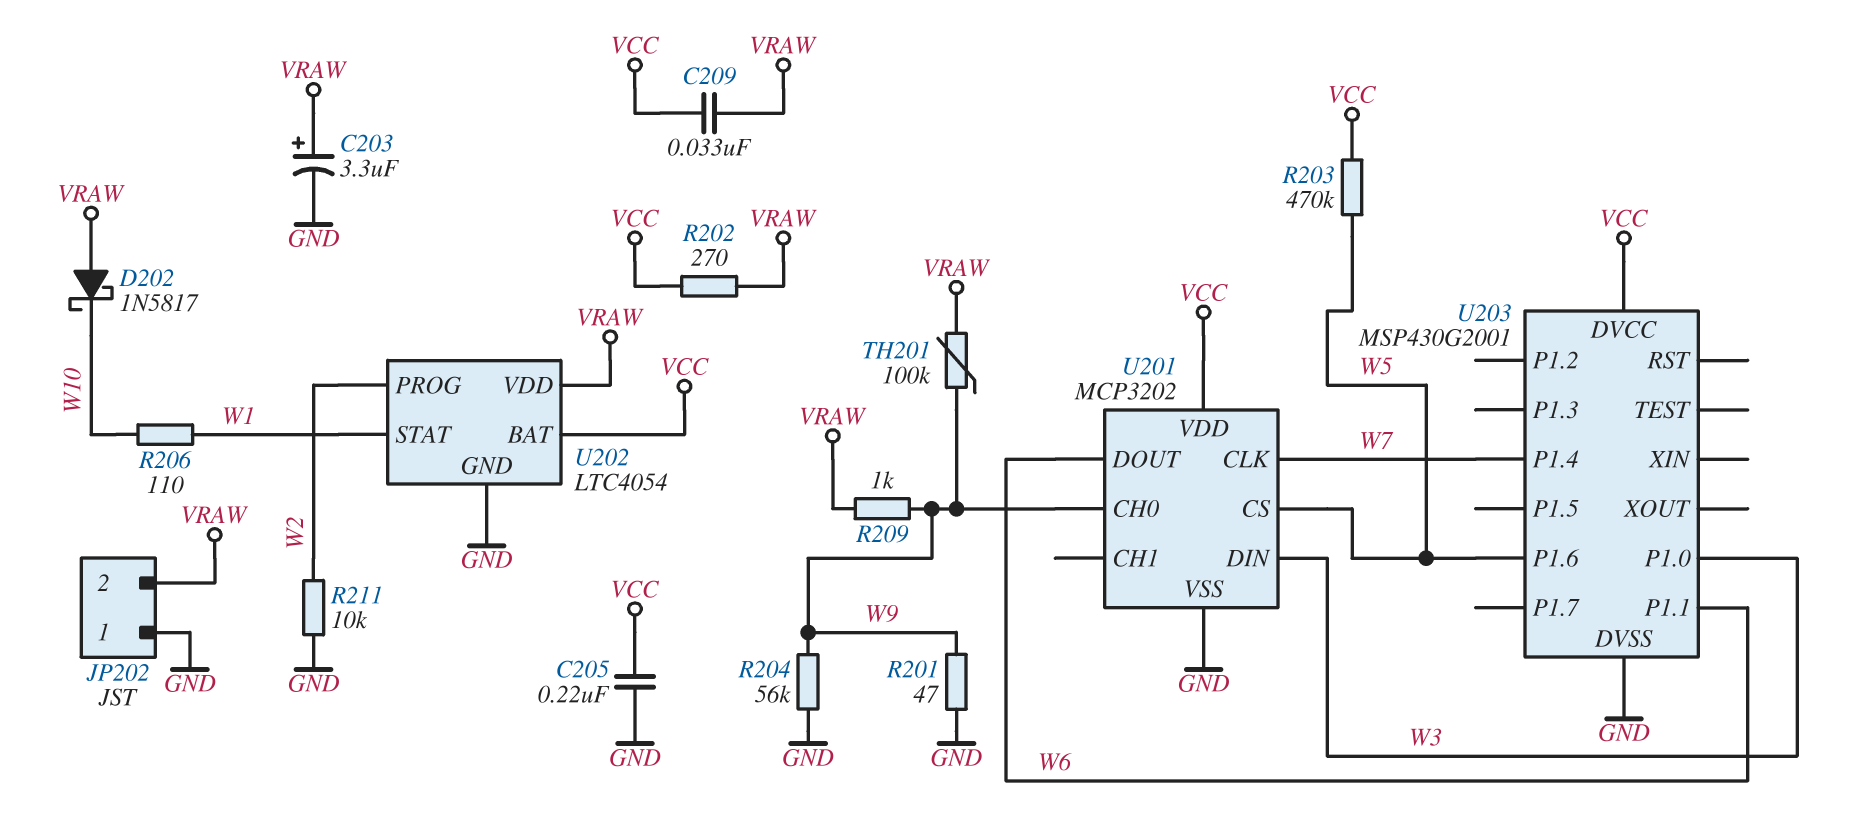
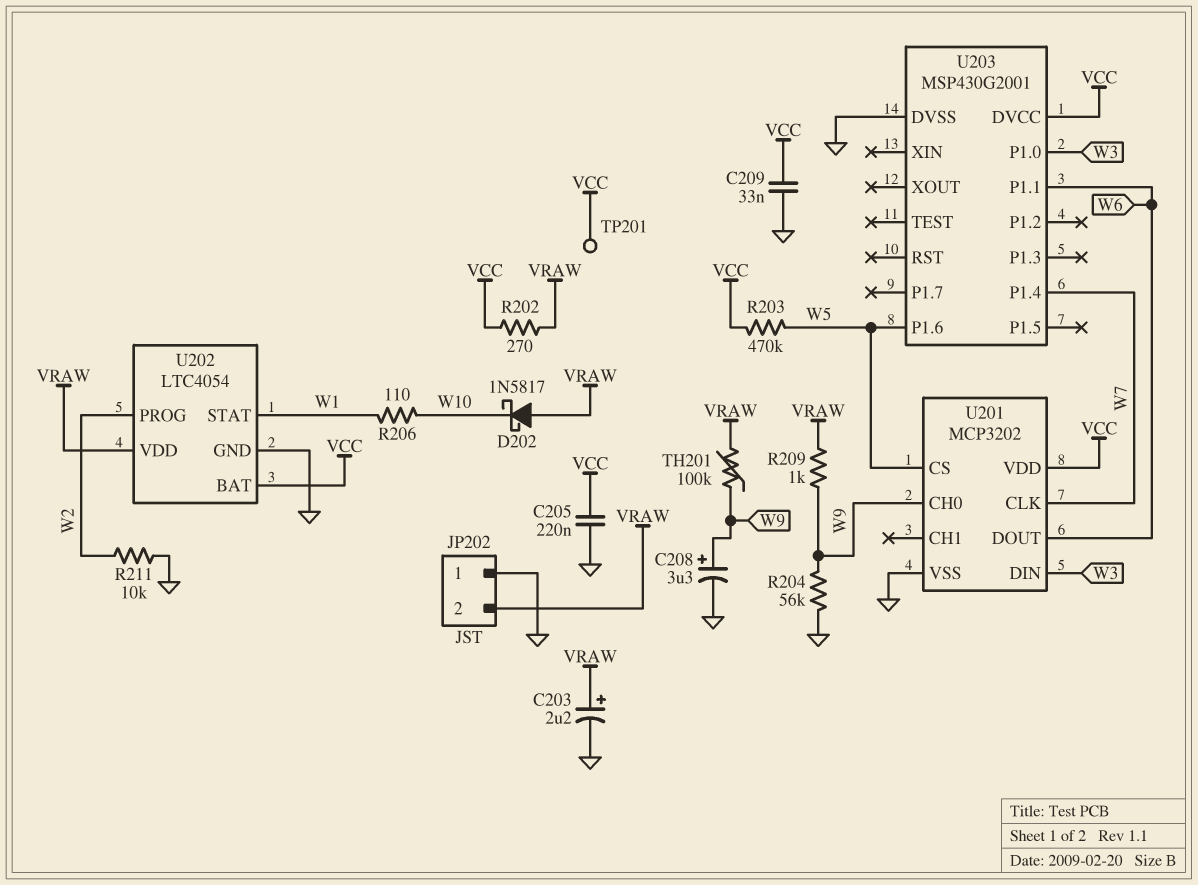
C203: 3.3uF (plus VRAW, minus GND) -> 2.2uF (plus VRAW, minus GND)
C208: none -> 3.3uF (plus W9, minus GND)
C209: 33nF (VCC, VRAW) -> 33nF (GND, VCC)
R201: 47 (GND, W9) -> none
TP201: none -> test point (VCC)

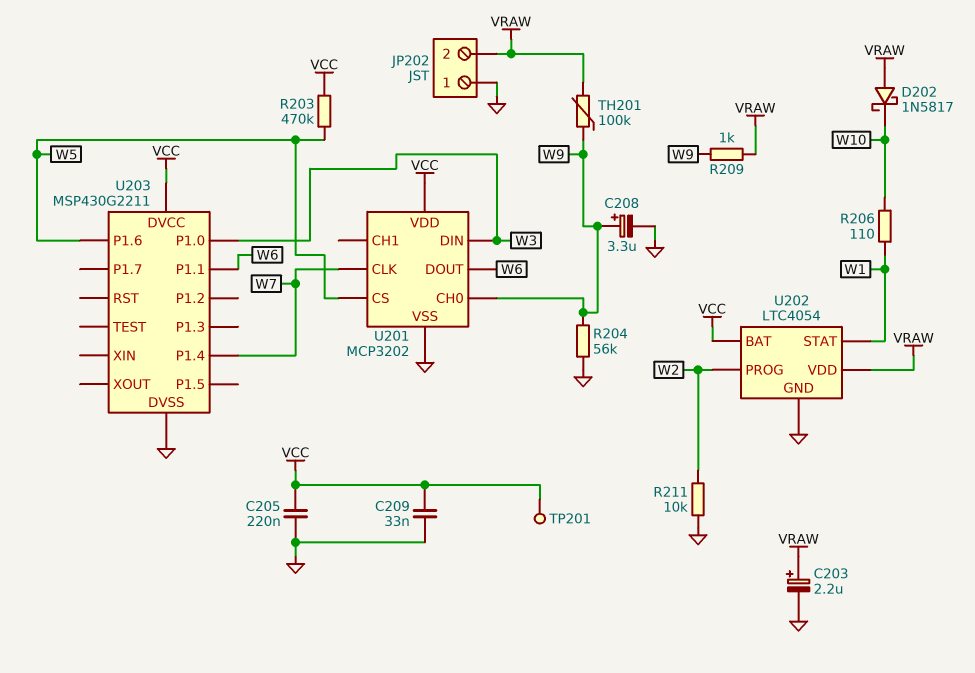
R202: 270 (VCC, VRAW) -> none
U203: MSP430G2001 -> MSP430G2211

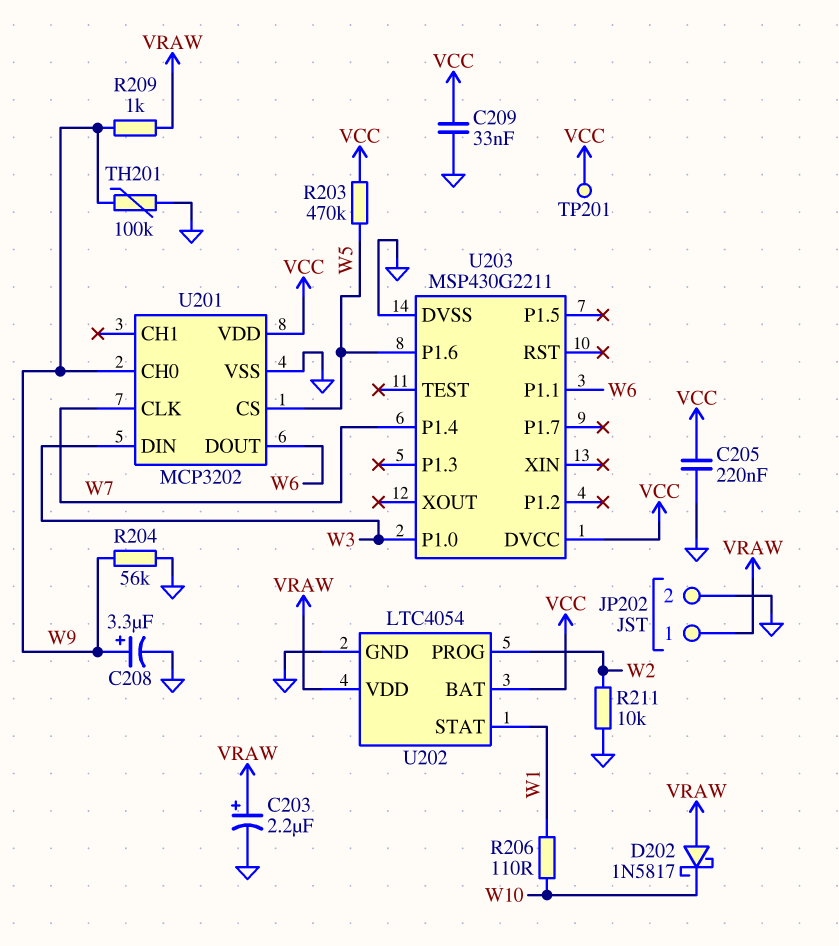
JP202 pin 1: GND -> VRAW
JP202 pin 2: VRAW -> GND
TH201: 100k (VRAW, W9) -> 100k (GND, W9)

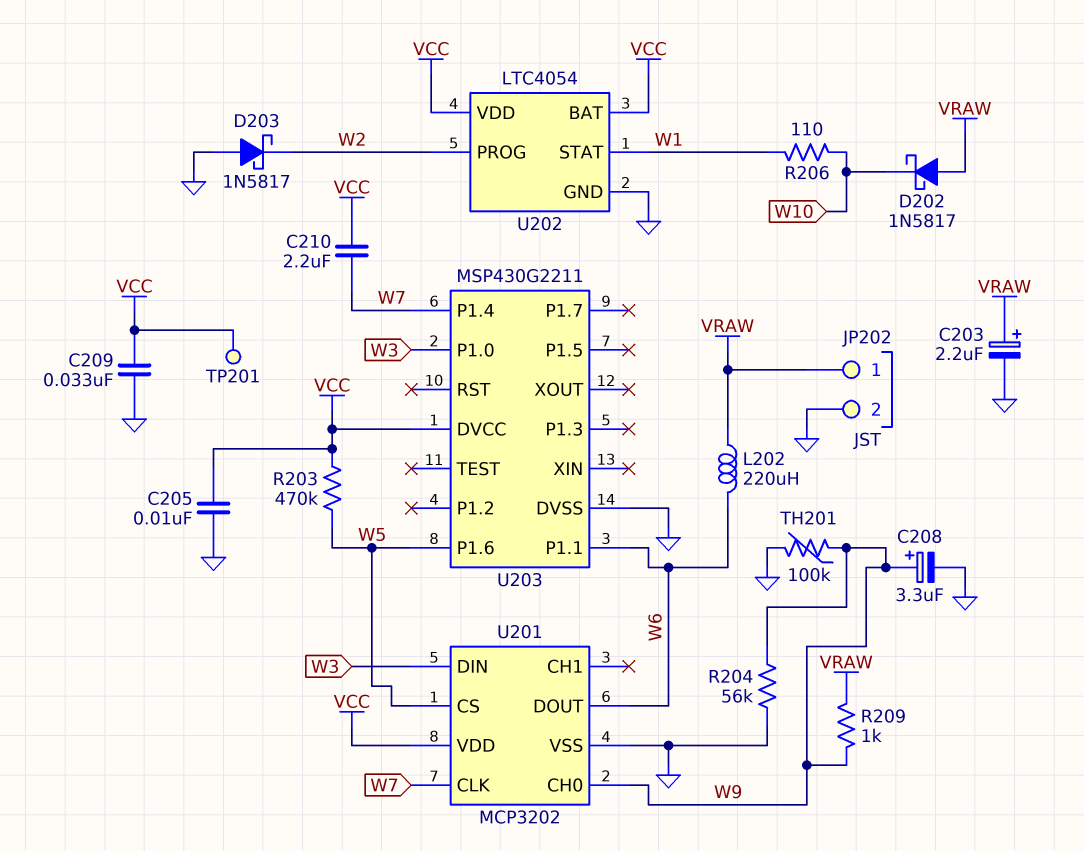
C205: 220nF (GND, VCC) -> 10nF (GND, VCC)
C210: none -> 2.2uF (VCC, W7)
D203: none -> schottky 1N5817 (A GND, K W2)
L202: none -> 220uH (VRAW, W6)
R211: 10k (GND, W2) -> none
U202 pin VDD: VRAW -> VCC

